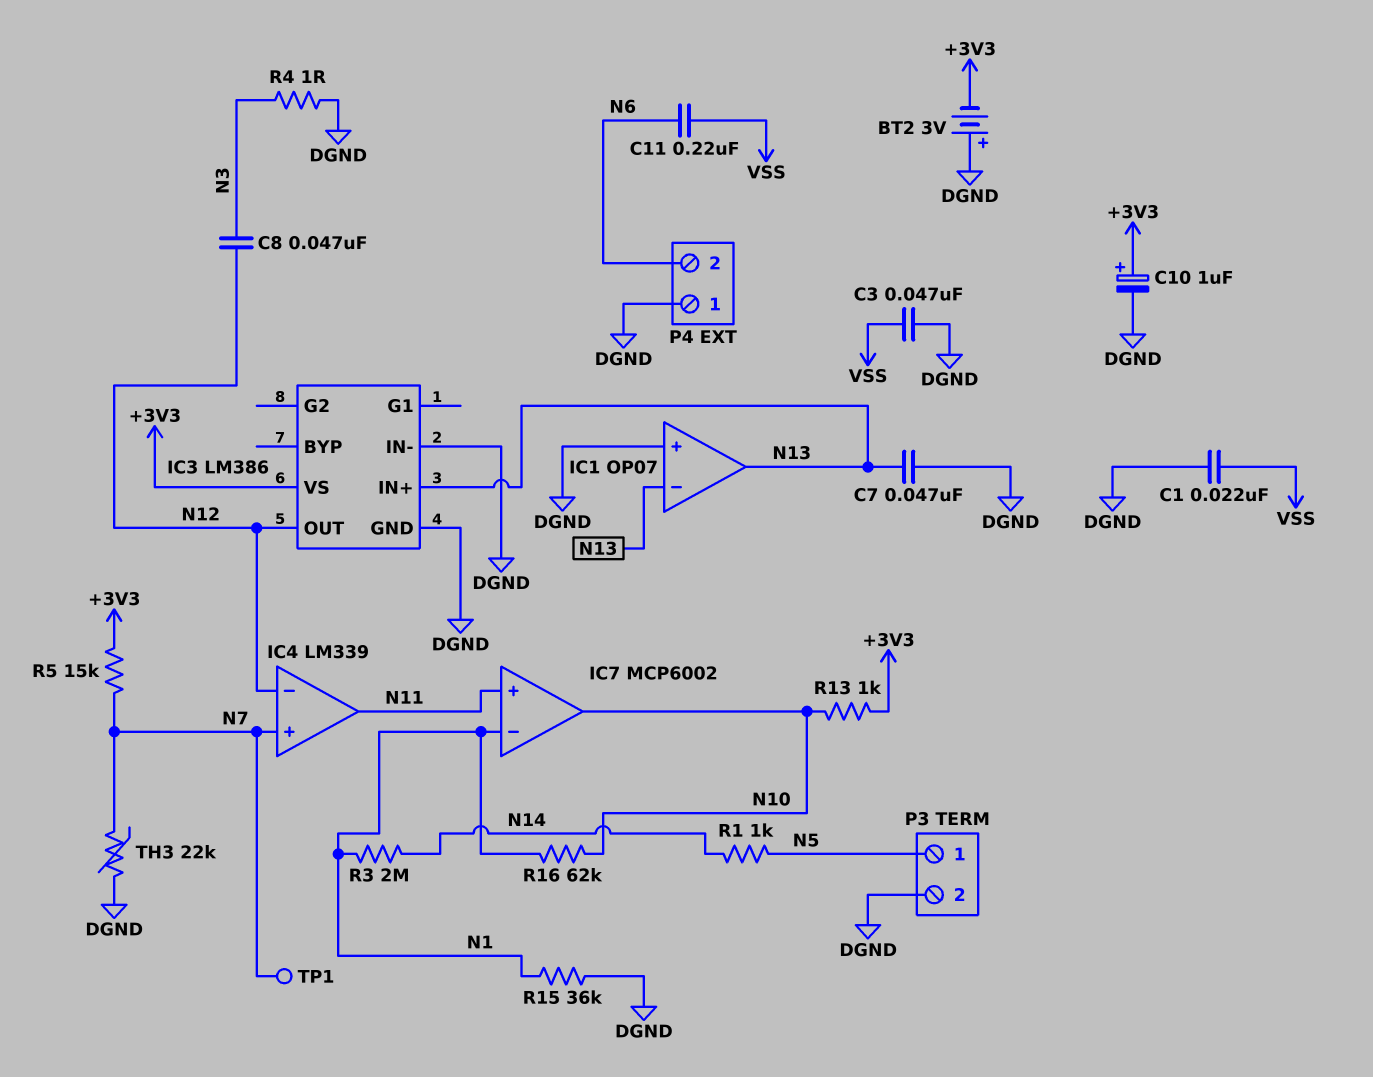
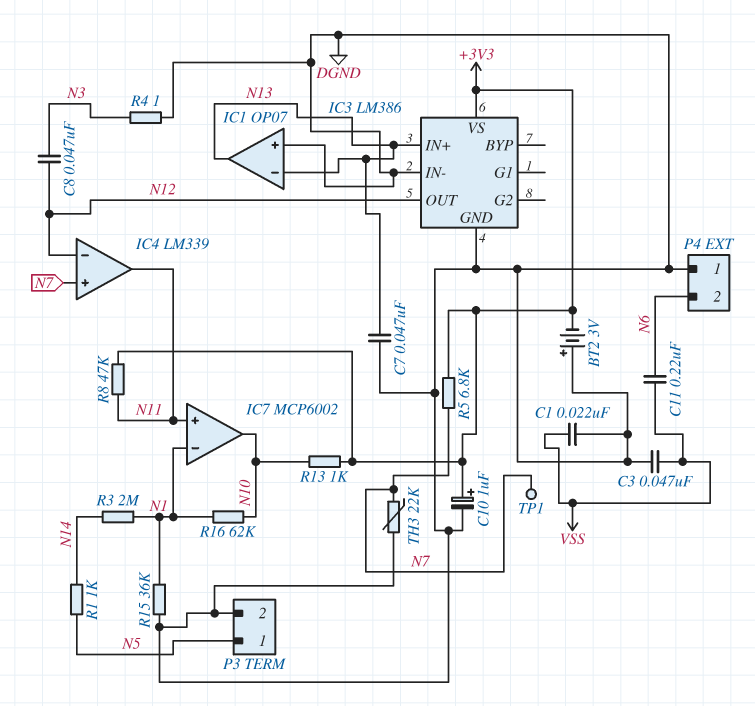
R5: 15k (+3V3, N7) -> 6.8k (+3V3, N7)
R8: none -> 47k (+3V3, N11)

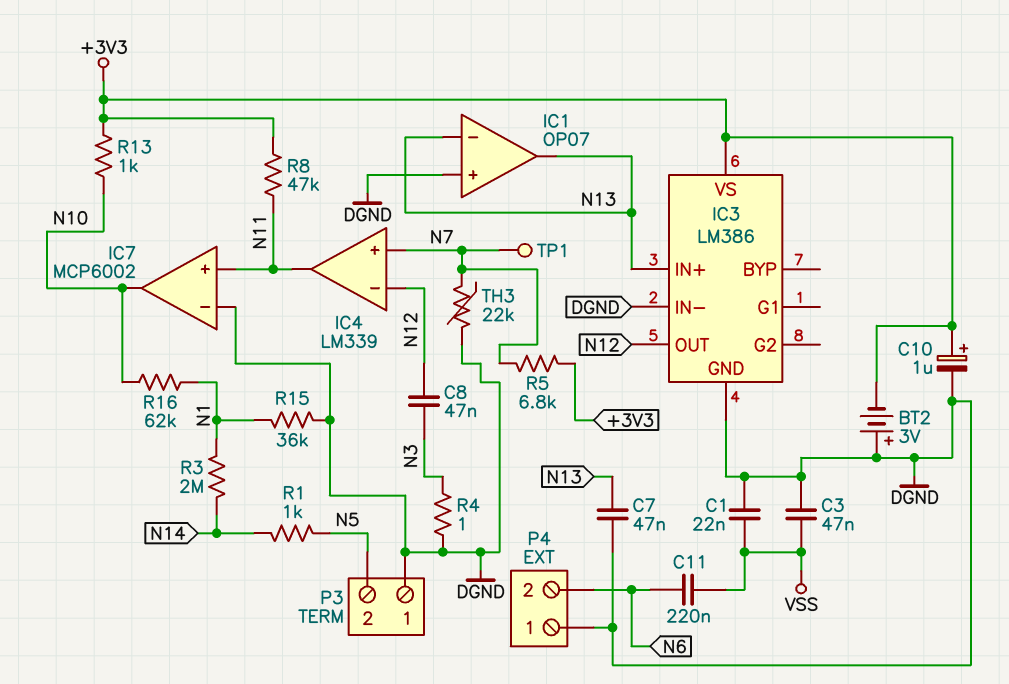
IC7 pin in-: N1 -> DGND
P3 pin 1: N5 -> DGND
P3 pin 2: DGND -> N5

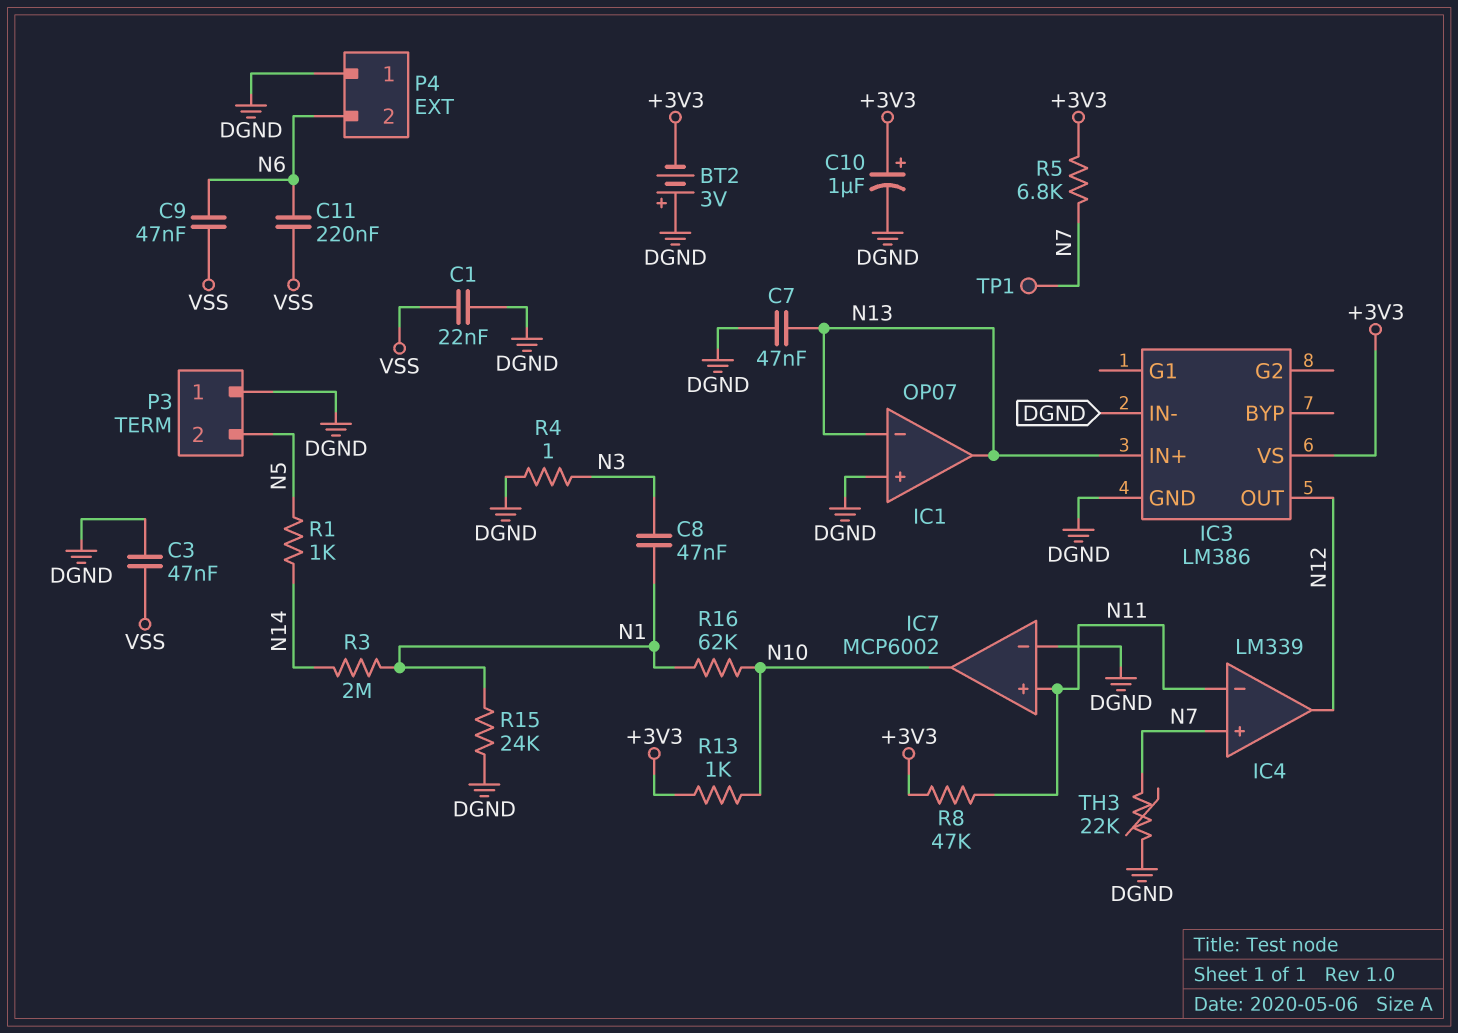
C8: 47nF (N3, N12) -> 47nF (N1, N3)
C9: none -> 47nF (N6, VSS)
IC4 pin in-: N12 -> N11
IC4 pin out: N11 -> N12
R15: 36k (DGND, N1) -> 24k (DGND, N1)

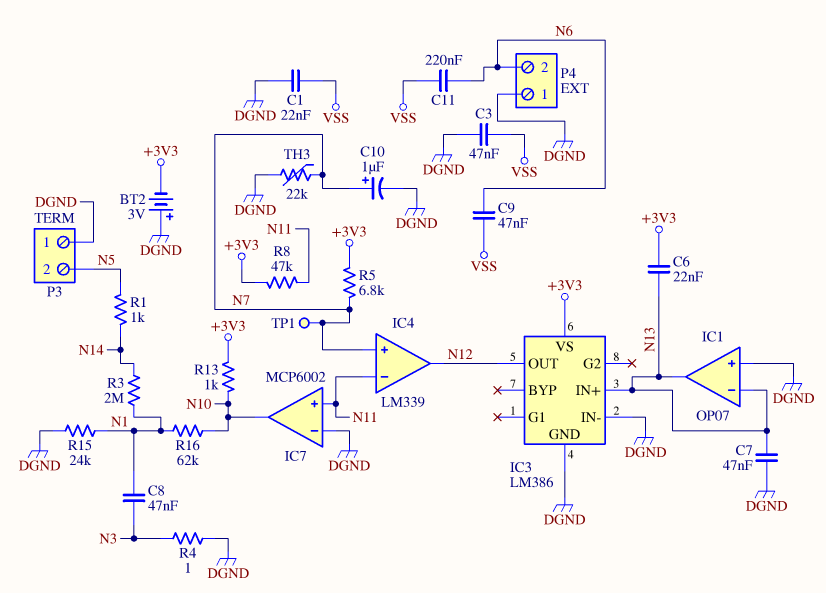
C6: none -> 22nF (+3V3, N13)
C10: 1uF (plus +3V3, minus DGND) -> 1uF (plus N7, minus DGND)

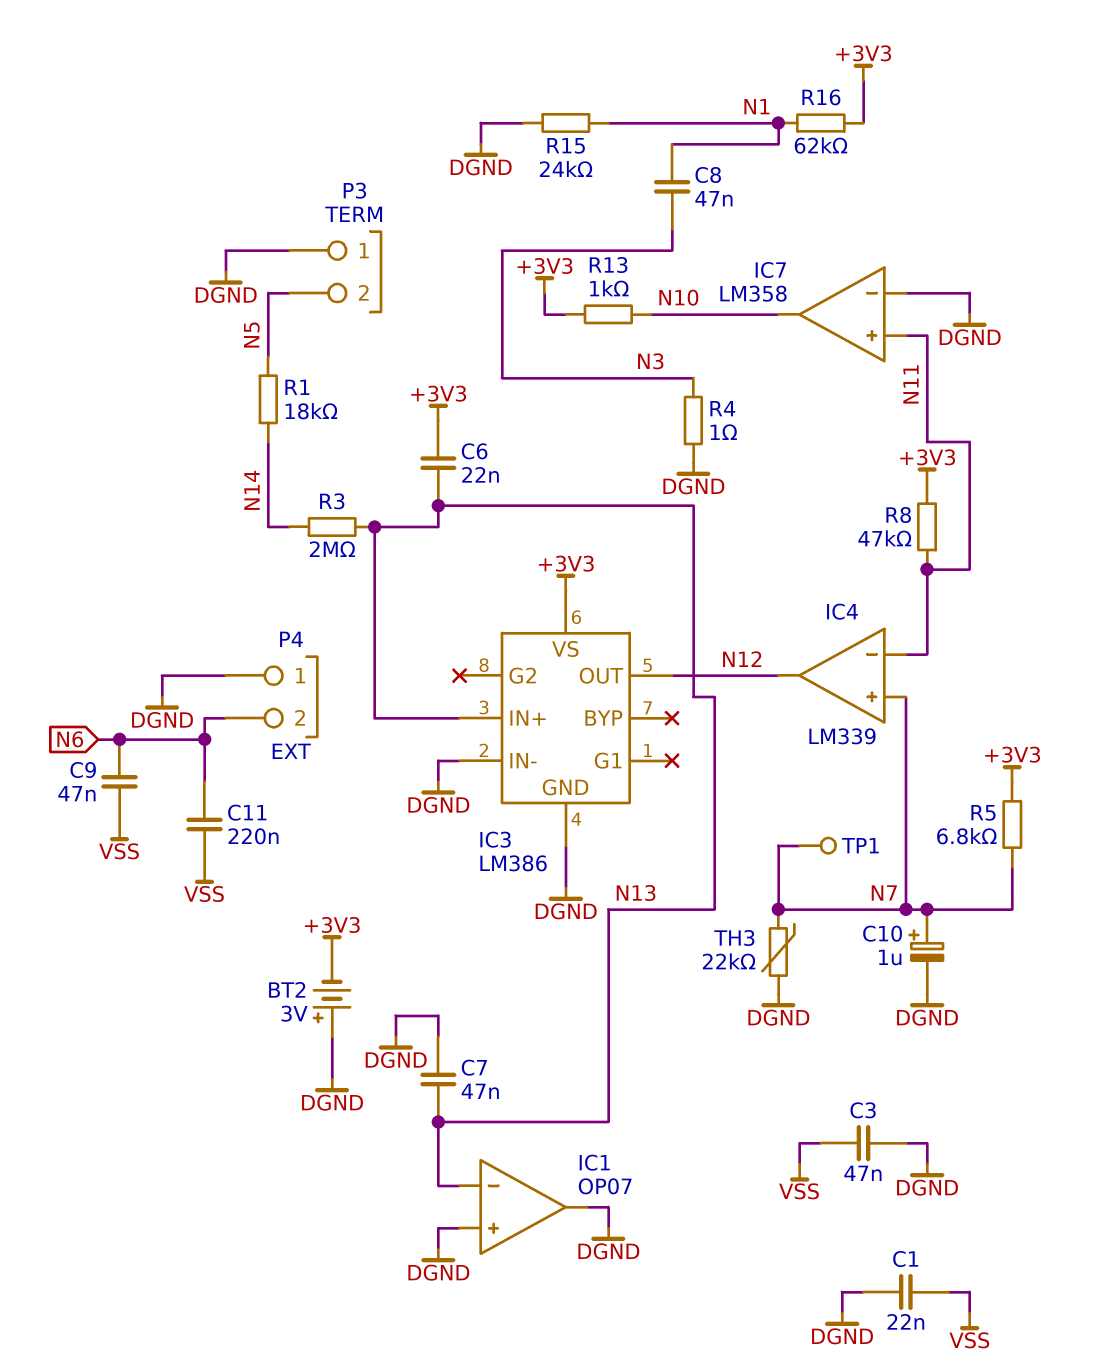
IC1 pin out: N13 -> DGND
IC7: MCP6002 -> LM358
R1: 1k (N5, N14) -> 18k (N5, N14)
R3: 2M (N1, N14) -> 2M (N13, N14)
R16: 62k (N1, N10) -> 62k (+3V3, N1)

